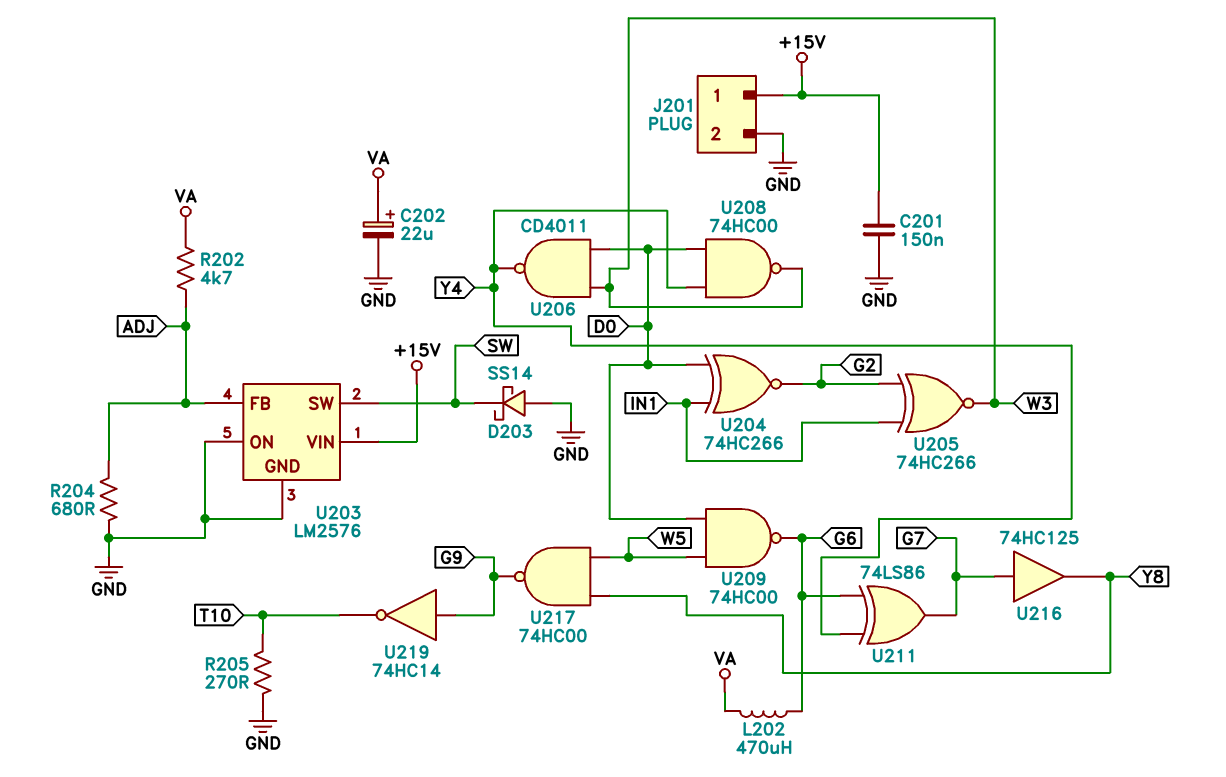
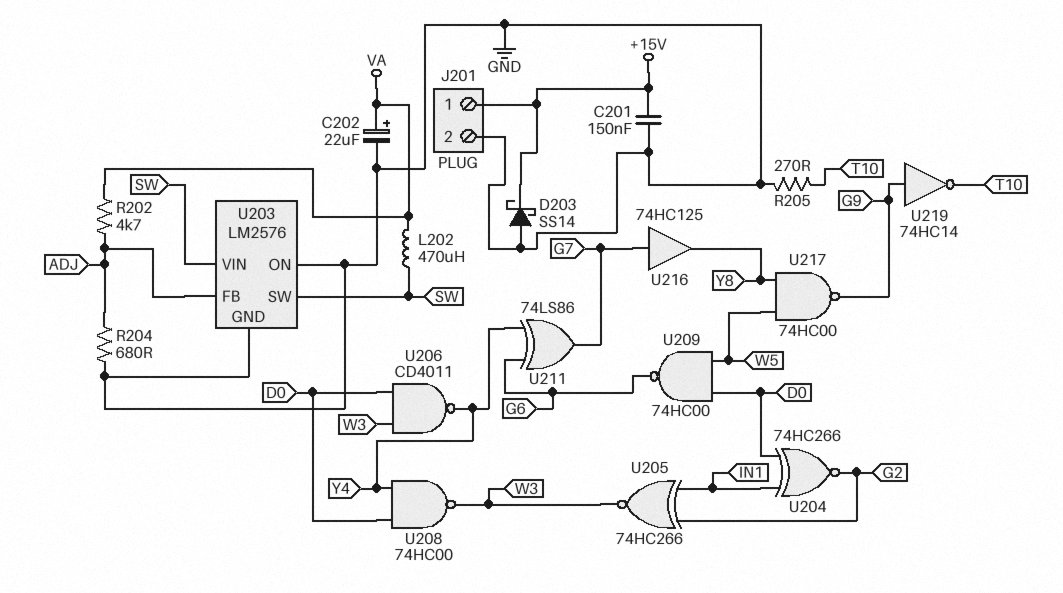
D203: schottky SS14 (A GND, K SW) -> schottky SS14 (A GND, K +15V)
L202: 470uH (G6, VA) -> 470uH (SW, VA)
U203 pin VIN: +15V -> SW

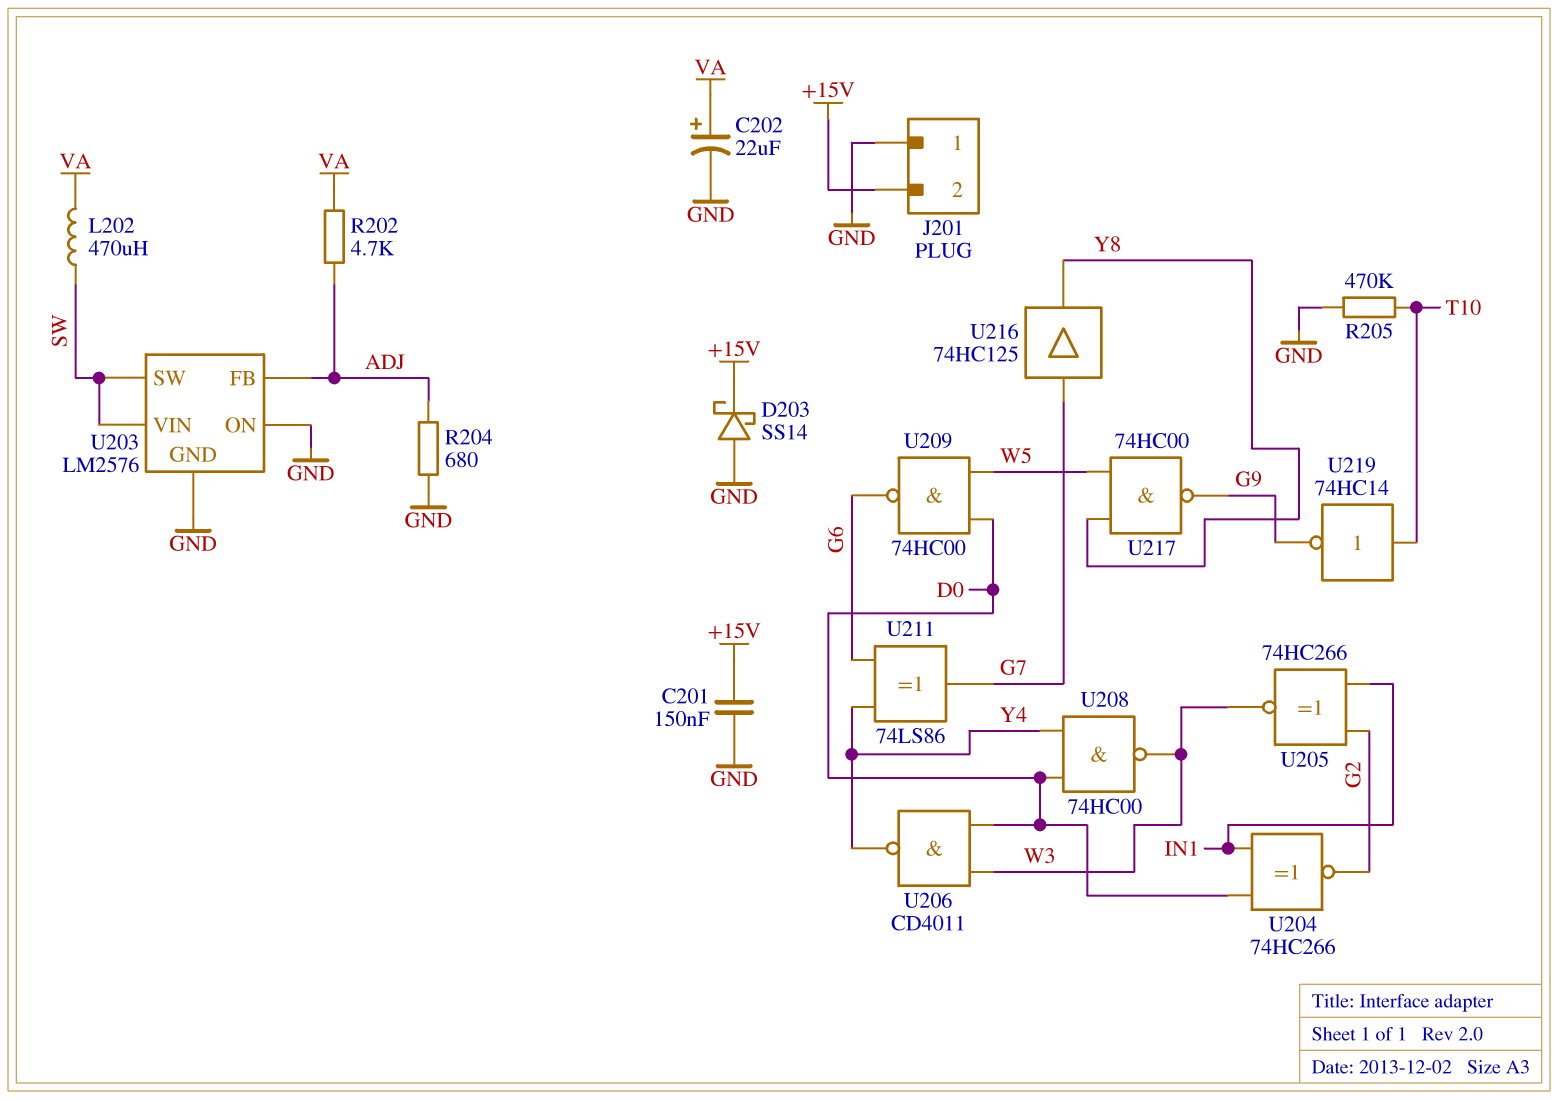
J201 pin 1: +15V -> GND
J201 pin 2: GND -> +15V
R205: 270 (GND, T10) -> 470k (GND, T10)
U219: NOT 74HC14 (in G9, out T10) -> NOT 74HC14 (in T10, out G9)

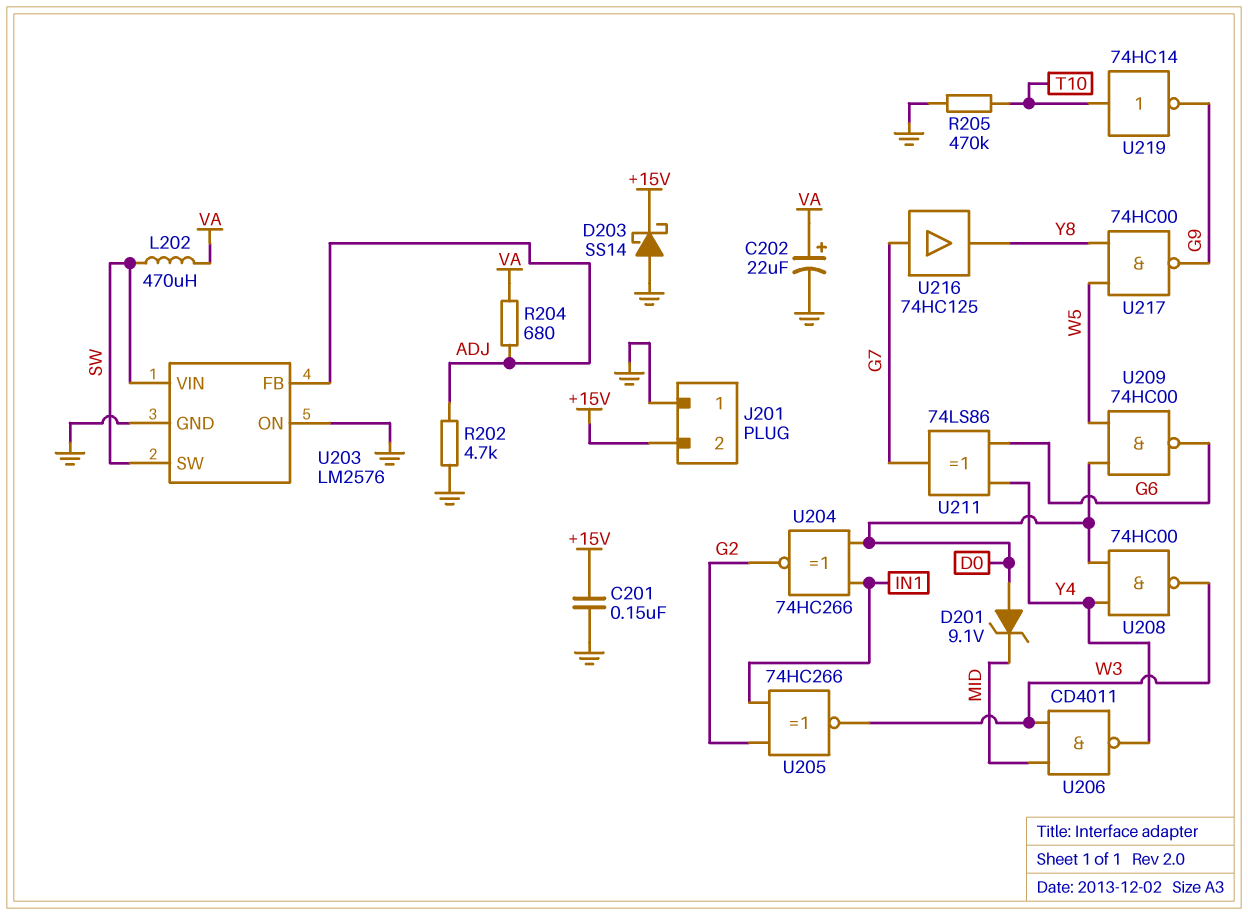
D201: none -> zener 9.1V (A D0, K MID)
R202: 4.7k (ADJ, VA) -> 4.7k (ADJ, GND)
R204: 680 (ADJ, GND) -> 680 (ADJ, VA)
U206: NAND CD4011 (in D0, in W3, out Y4) -> NAND CD4011 (in MID, in W3, out Y4)

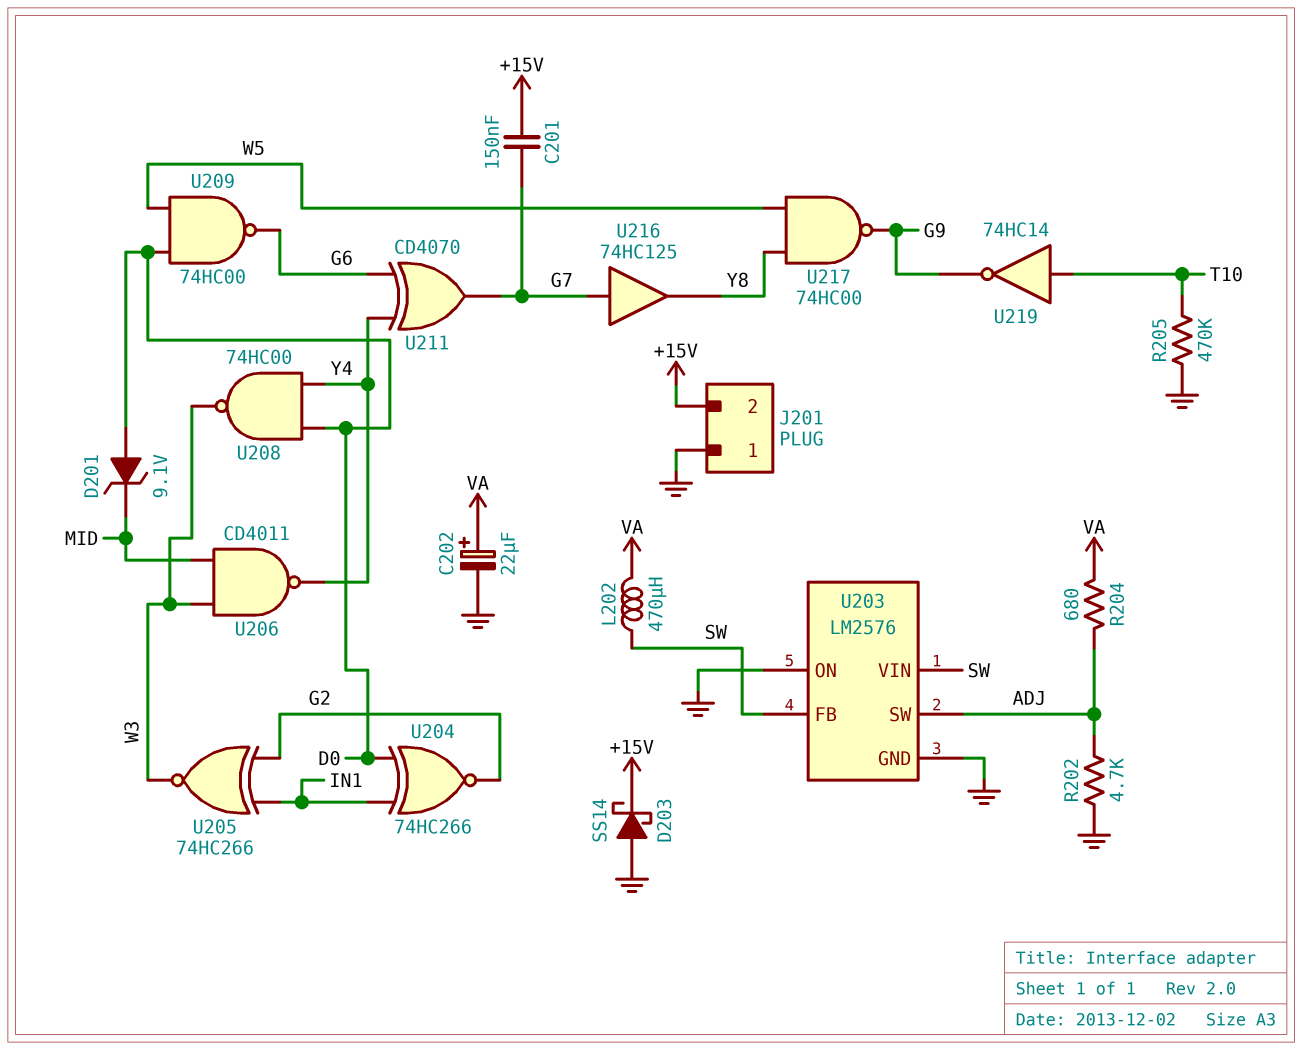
C201: 150nF (+15V, GND) -> 150nF (+15V, G7)
U203 pin FB: ADJ -> SW
U203 pin SW: SW -> ADJ
U211: XOR 74LS86 (in G6, in Y4, out G7) -> XOR CD4070 (in G6, in Y4, out G7)

